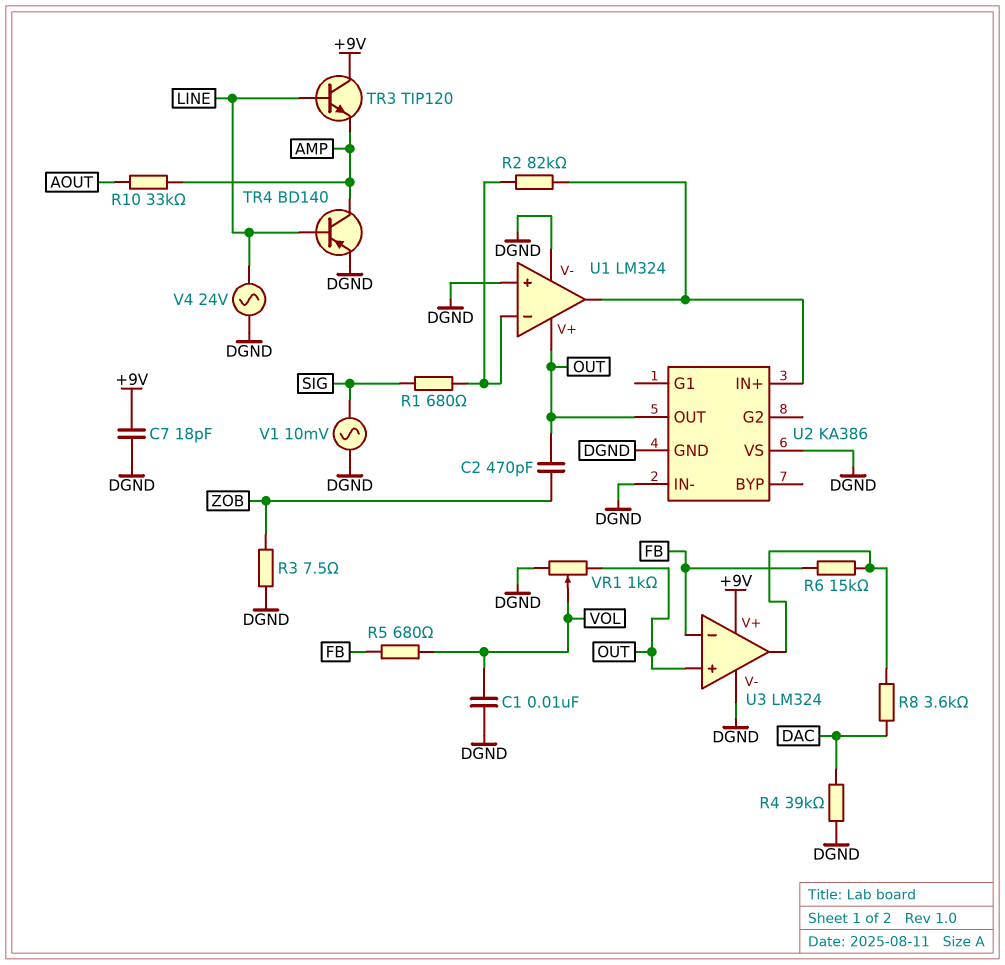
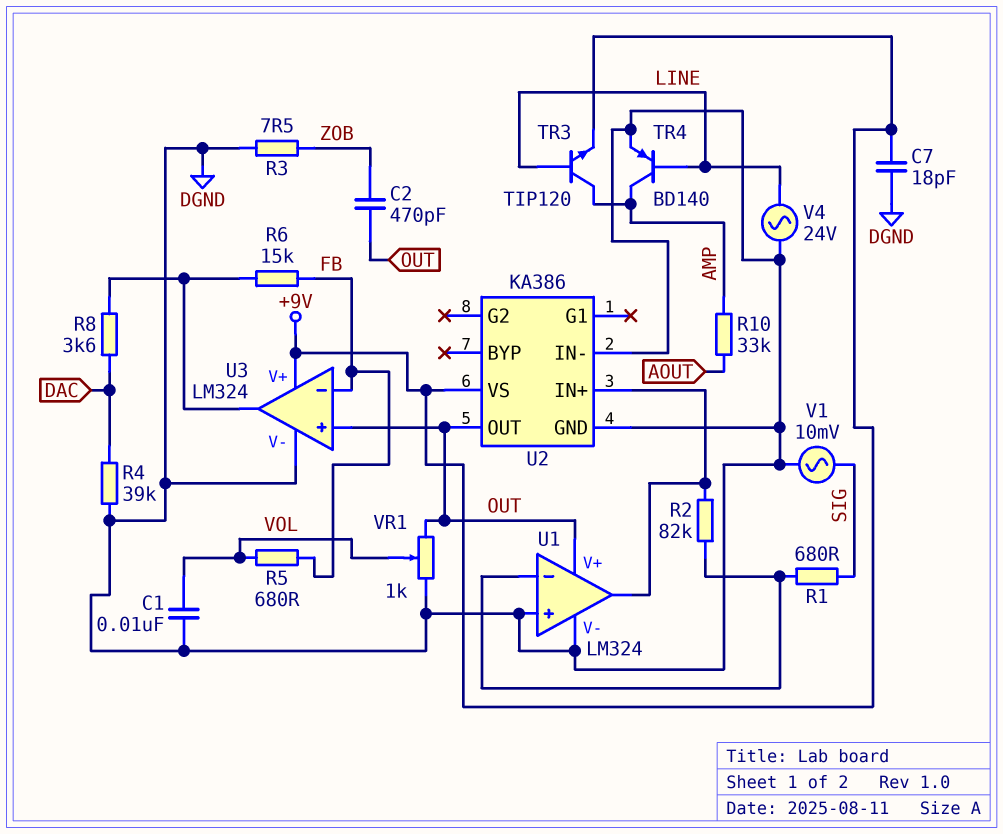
TR3: NPN TIP120 (B LINE, C +9V, E AMP) -> NPN TIP120 (B LINE, C AMP, E +9V)
U2 pin VS: DGND -> +9V

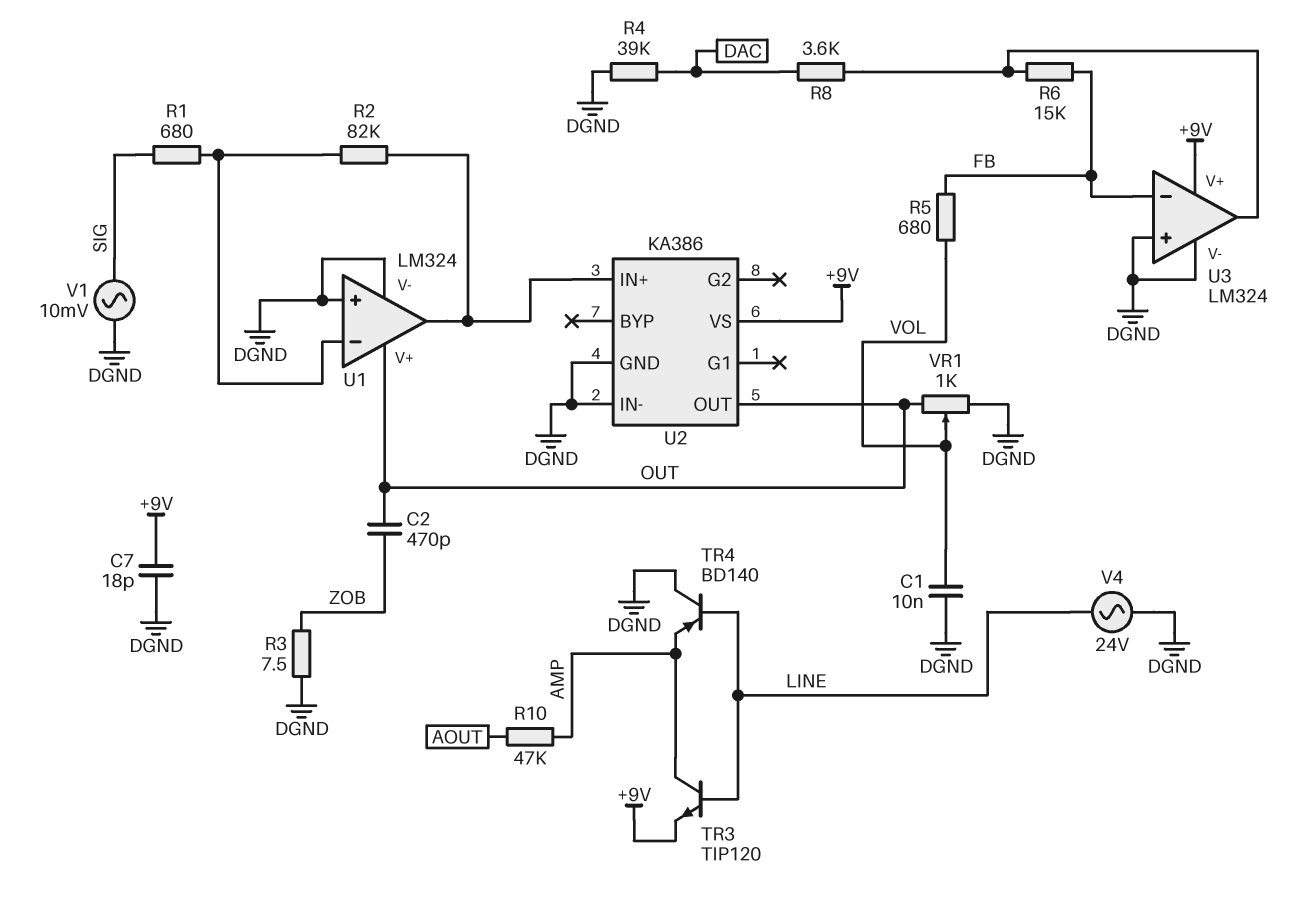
R10: 33k (AMP, AOUT) -> 47k (AMP, AOUT)
TR4: PNP BD140 (B LINE, C AMP, E DGND) -> PNP BD140 (B LINE, C DGND, E AMP)
U3 pin in+: OUT -> DGND

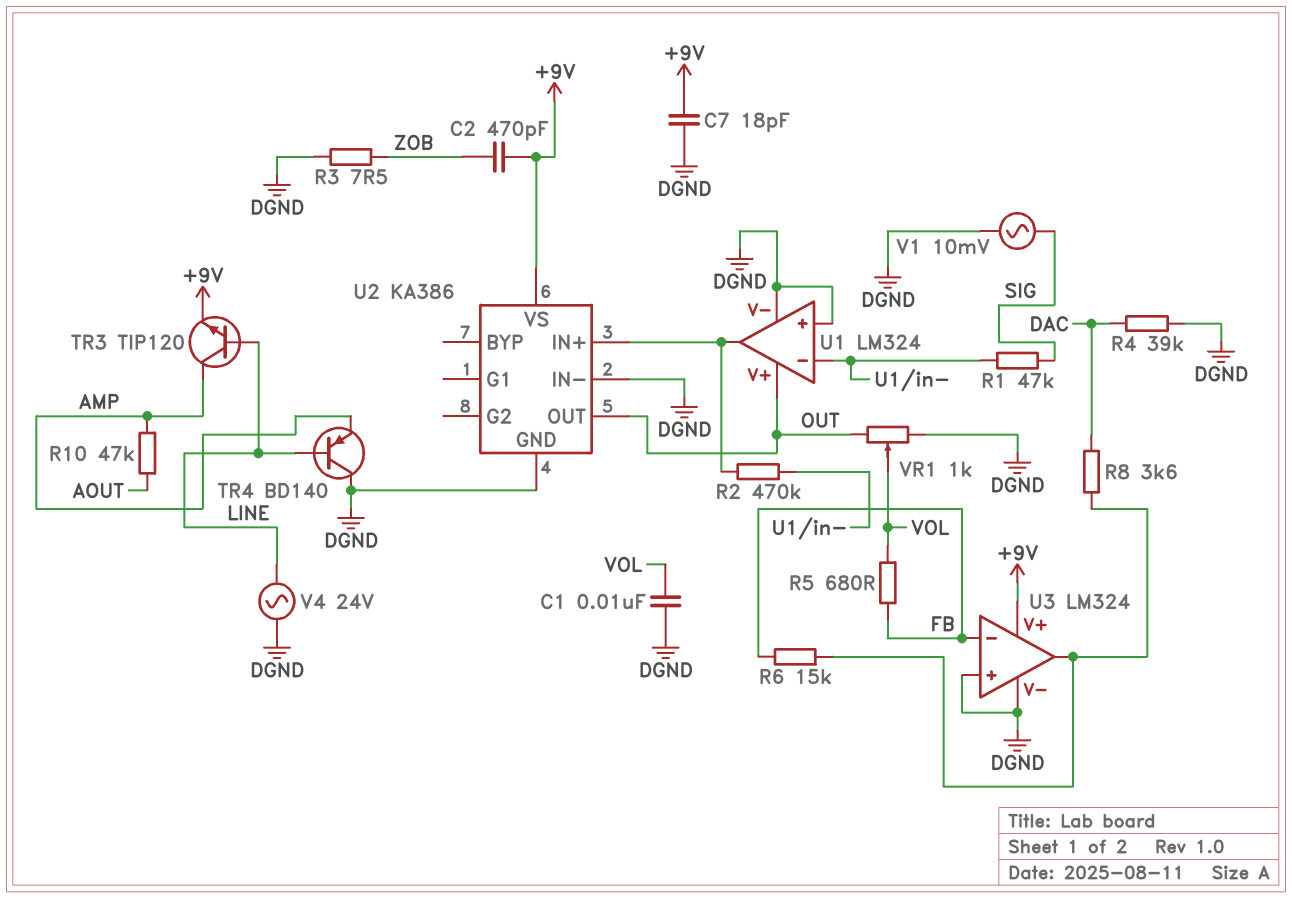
C2: 470pF (OUT, ZOB) -> 470pF (+9V, ZOB)
R1: 680 (SIG, U1/in-) -> 47k (SIG, U1/in-)
R2: 82k (U1/in-, U1/out) -> 470k (U1/in-, U1/out)

